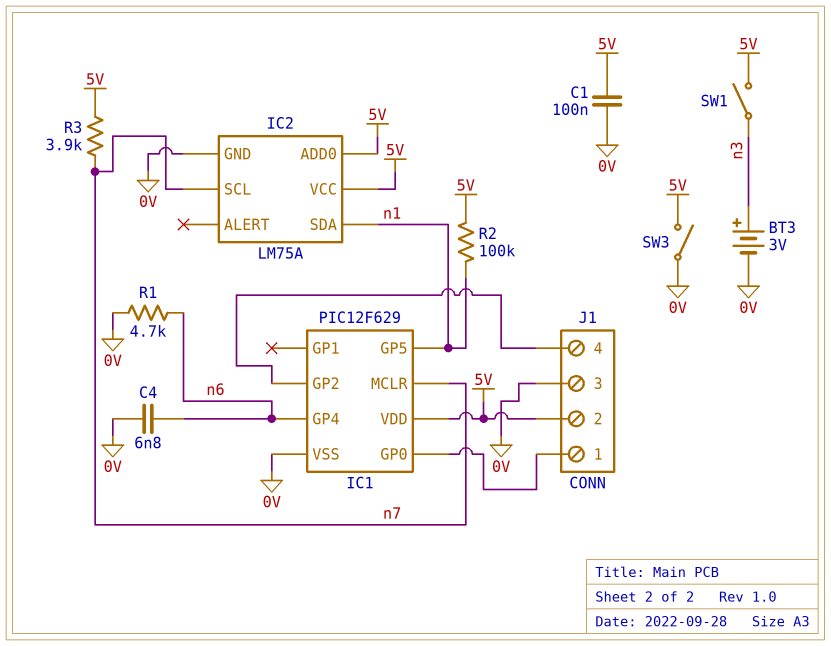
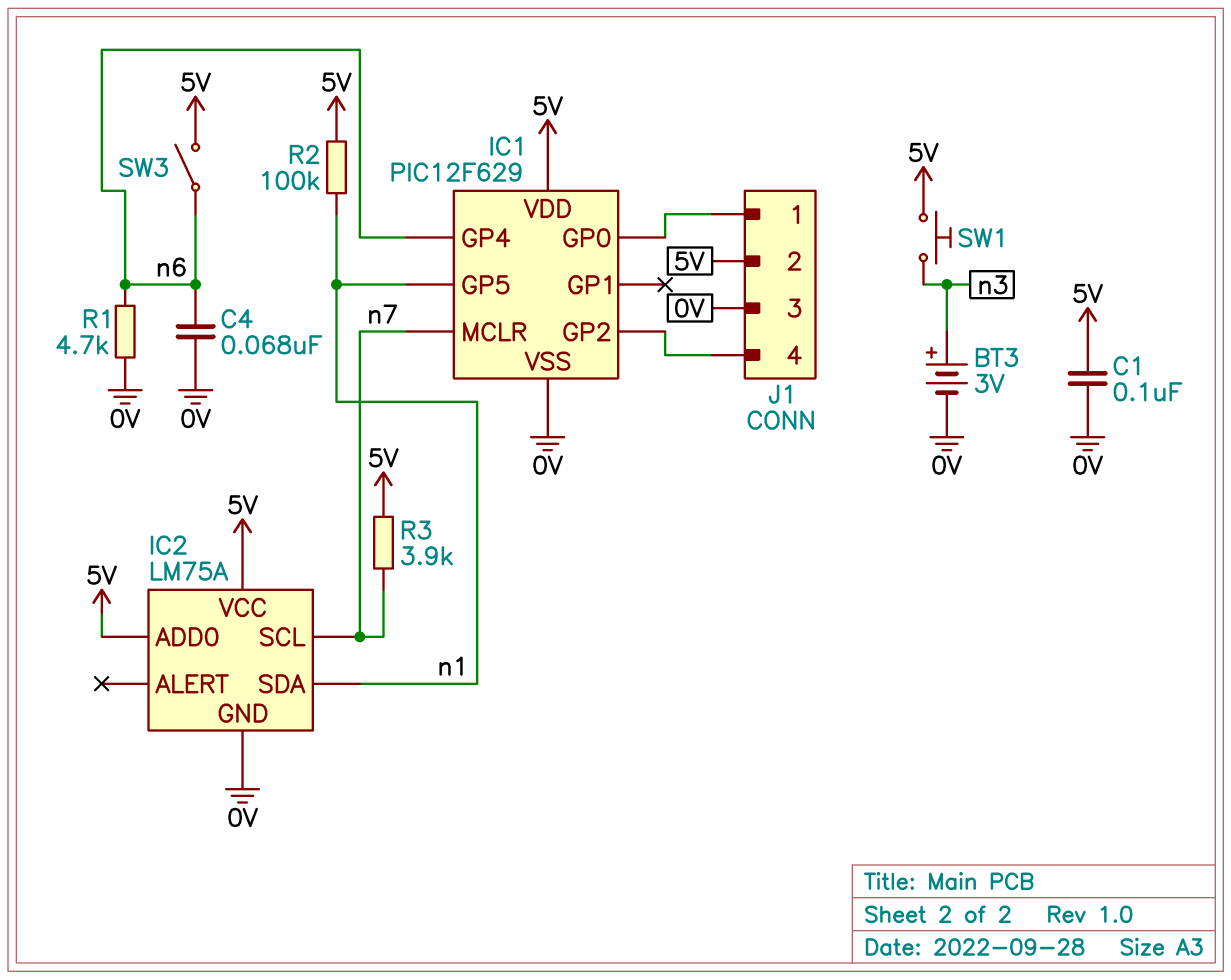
C4: 6.8nF (0V, n6) -> 68nF (0V, n6)
SW1: switch (5V, n3) -> button (5V, n3)
SW3: switch (0V, 5V) -> switch (5V, n6)

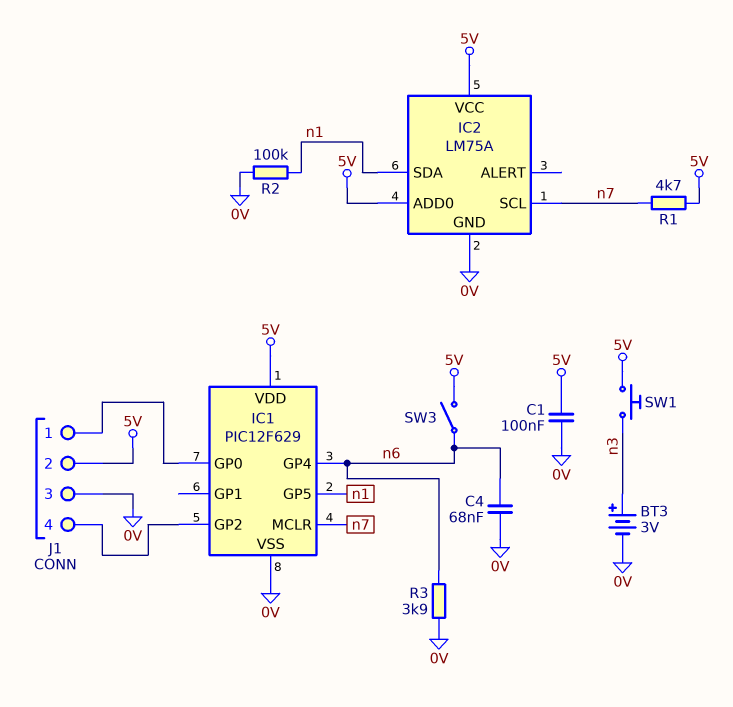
R1: 4.7k (0V, n6) -> 4.7k (5V, n7)
R2: 100k (5V, n1) -> 100k (0V, n1)
R3: 3.9k (5V, n7) -> 3.9k (0V, n6)

